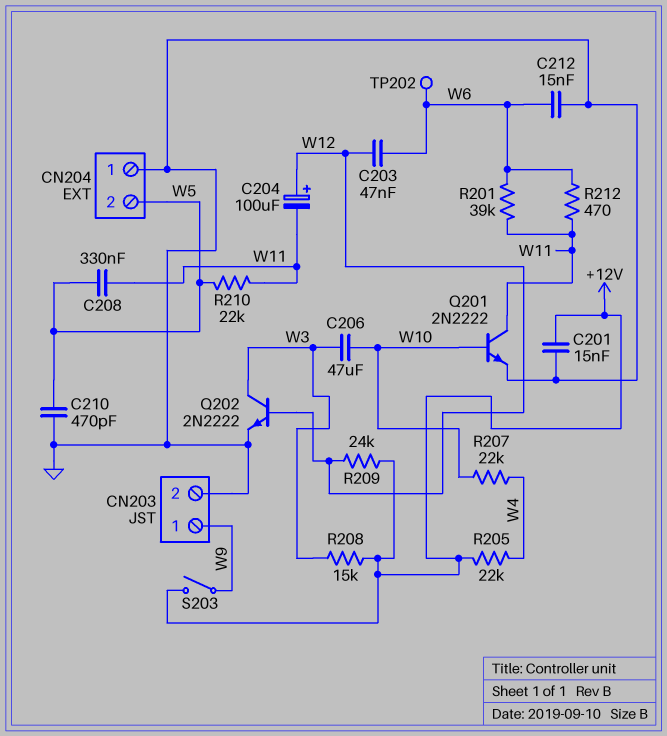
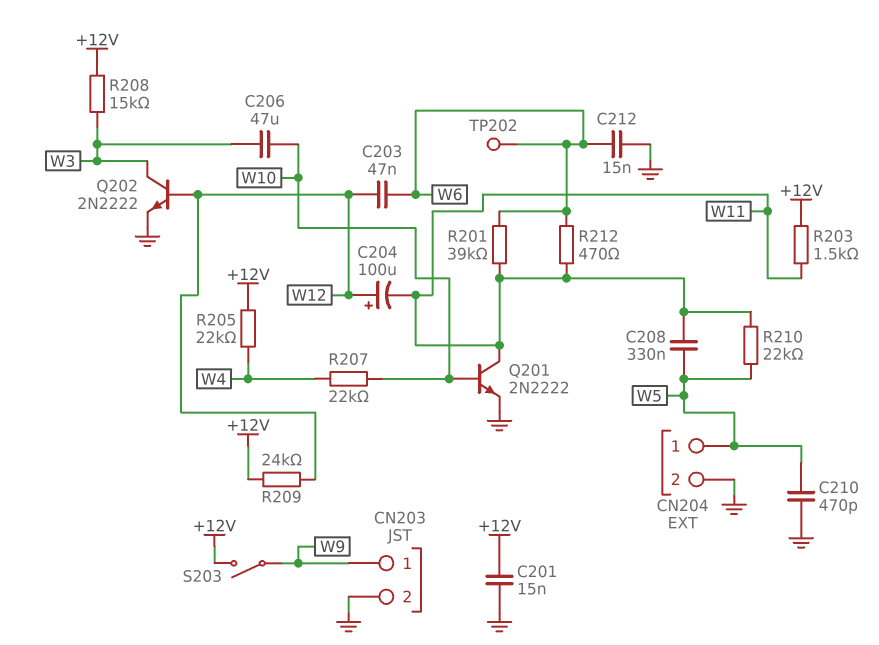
CN204 pin 1: GND -> W5
CN204 pin 2: W5 -> GND
R203: none -> 1.5k (+12V, W11)

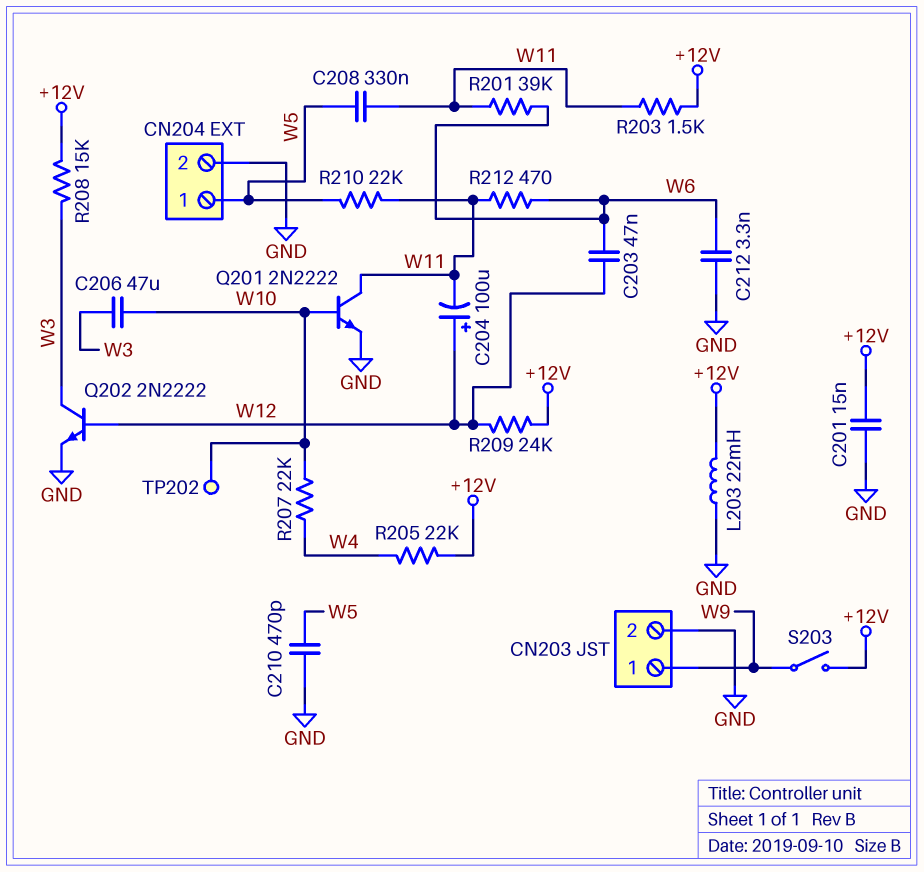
C212: 15nF (GND, W6) -> 3.3nF (GND, W6)
L203: none -> 22mH (+12V, GND)
TP202: test point (W6) -> test point (W10)

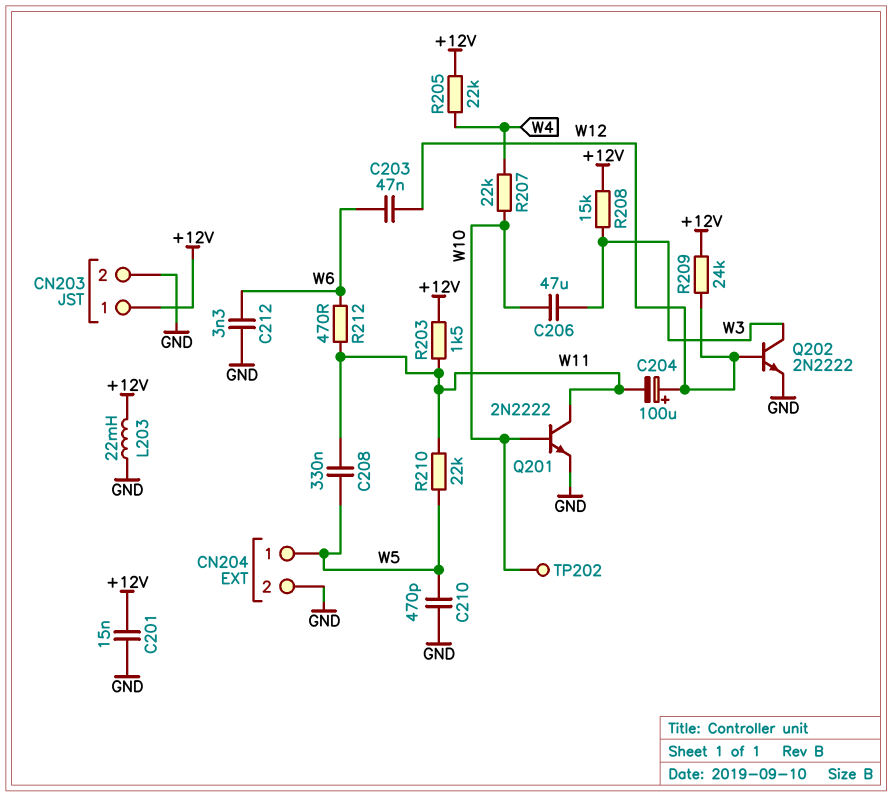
CN203 pin 1: W9 -> +12V
R201: 39k (W6, W11) -> none
S203: switch (+12V, W9) -> none

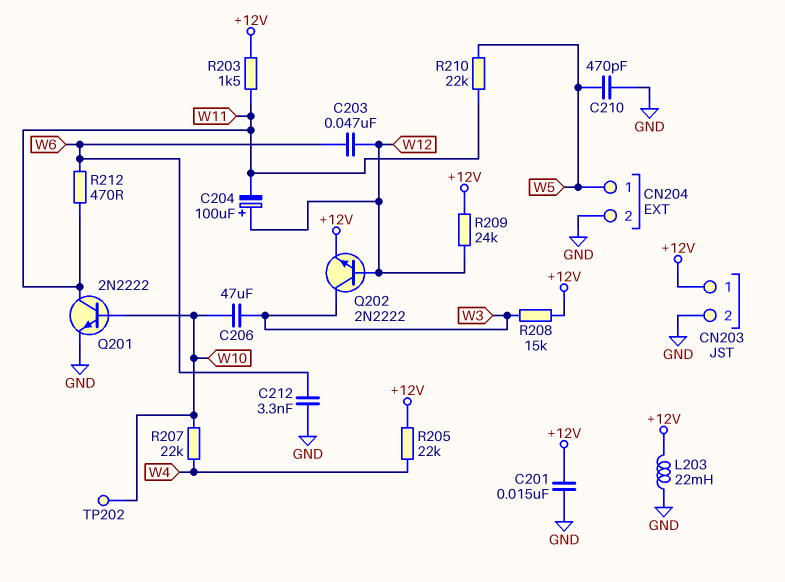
C208: 330nF (W5, W11) -> none
Q202: NPN 2N2222 (B W12, C W3, E GND) -> NPN 2N2222 (B W12, C W3, E +12V)

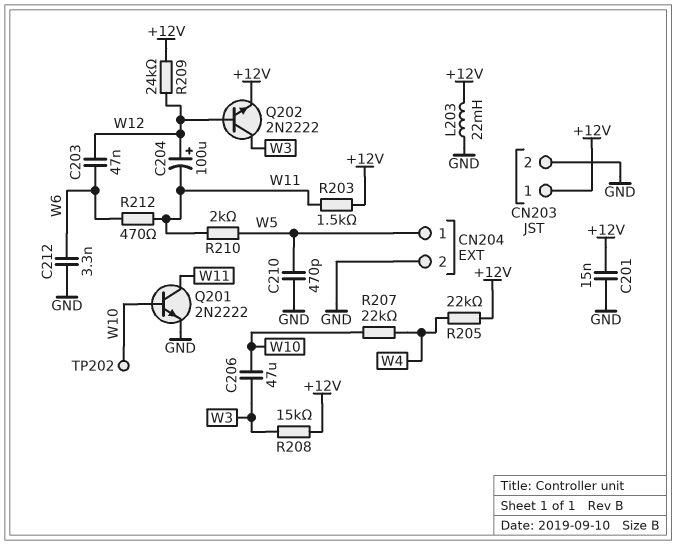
R210: 22k (W5, W11) -> 2k (W5, W11)

